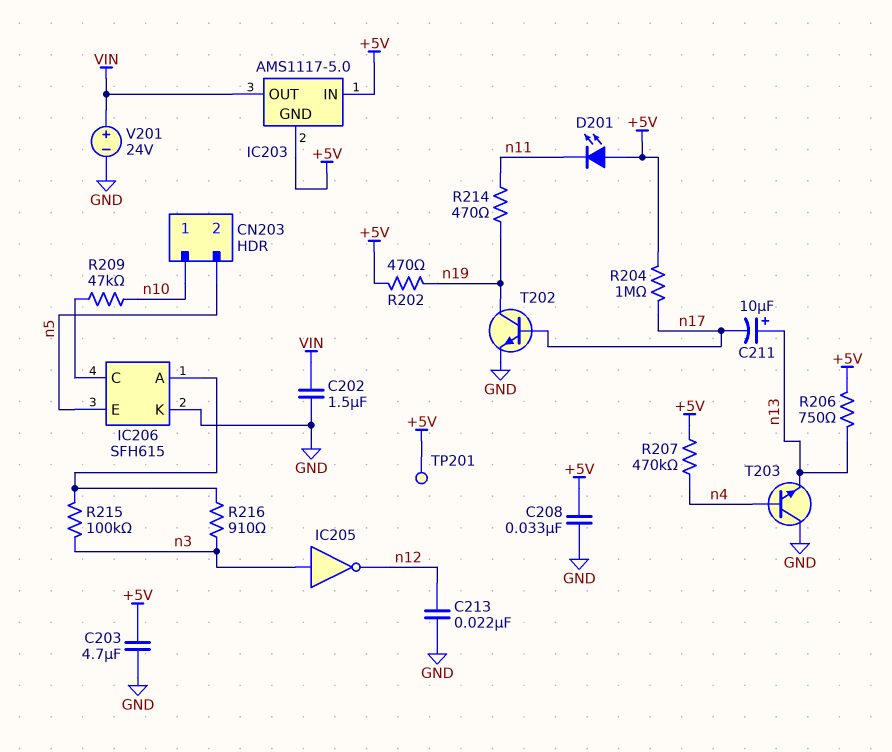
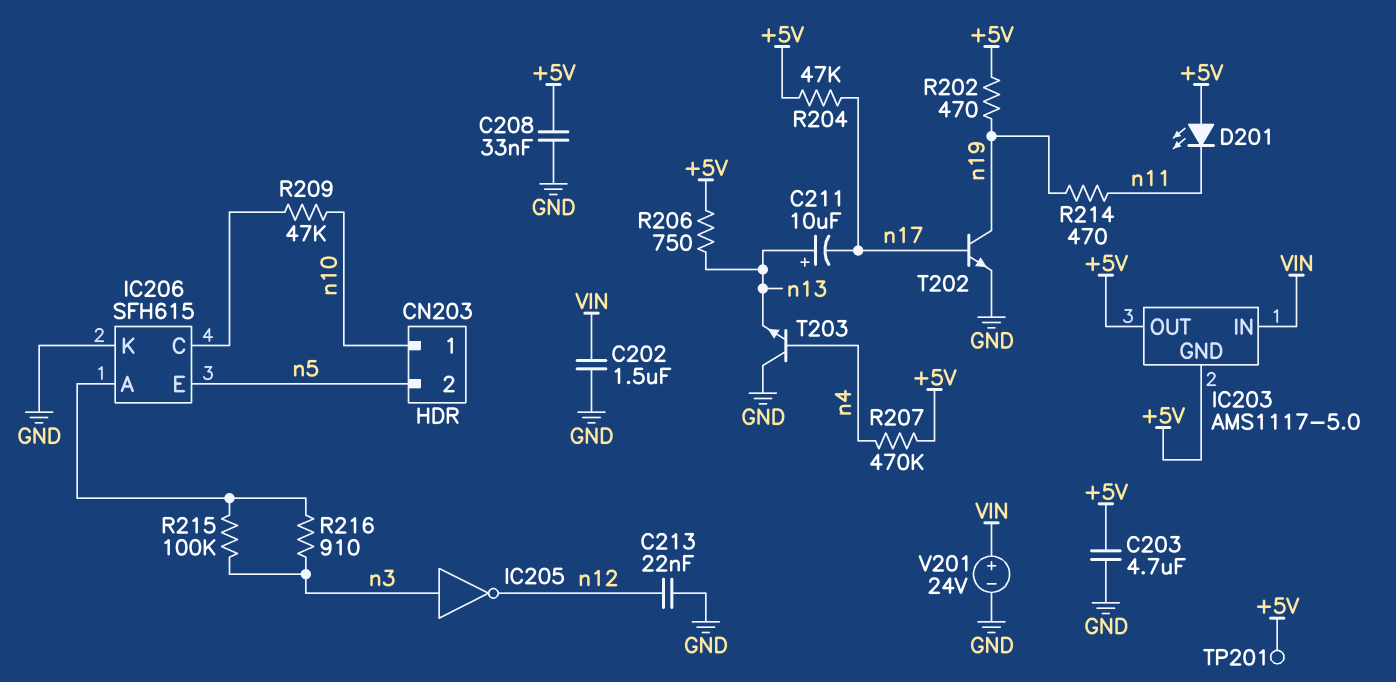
IC203 pin IN: +5V -> VIN
IC203 pin OUT: VIN -> +5V
R204: 1M (+5V, n17) -> 47k (+5V, n17)

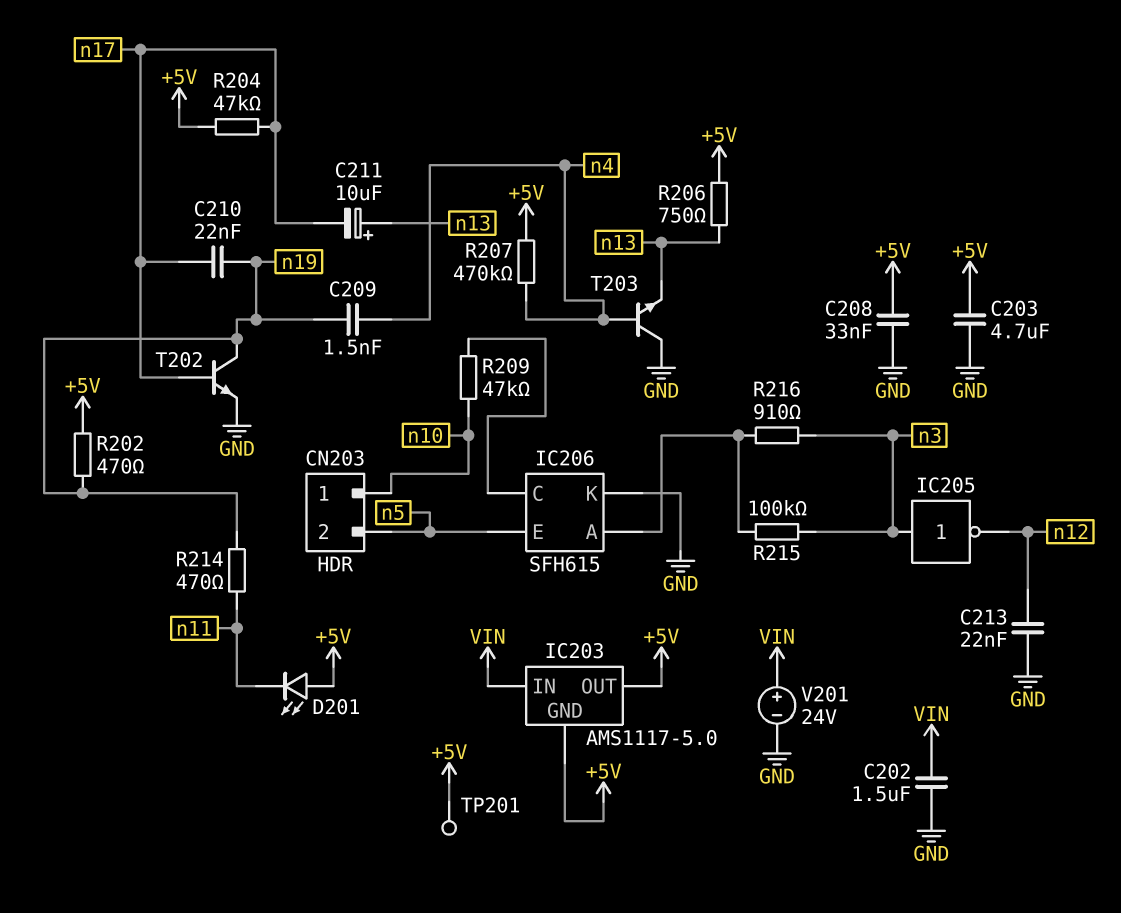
C209: none -> 1.5nF (n4, n19)
C210: none -> 22nF (n17, n19)

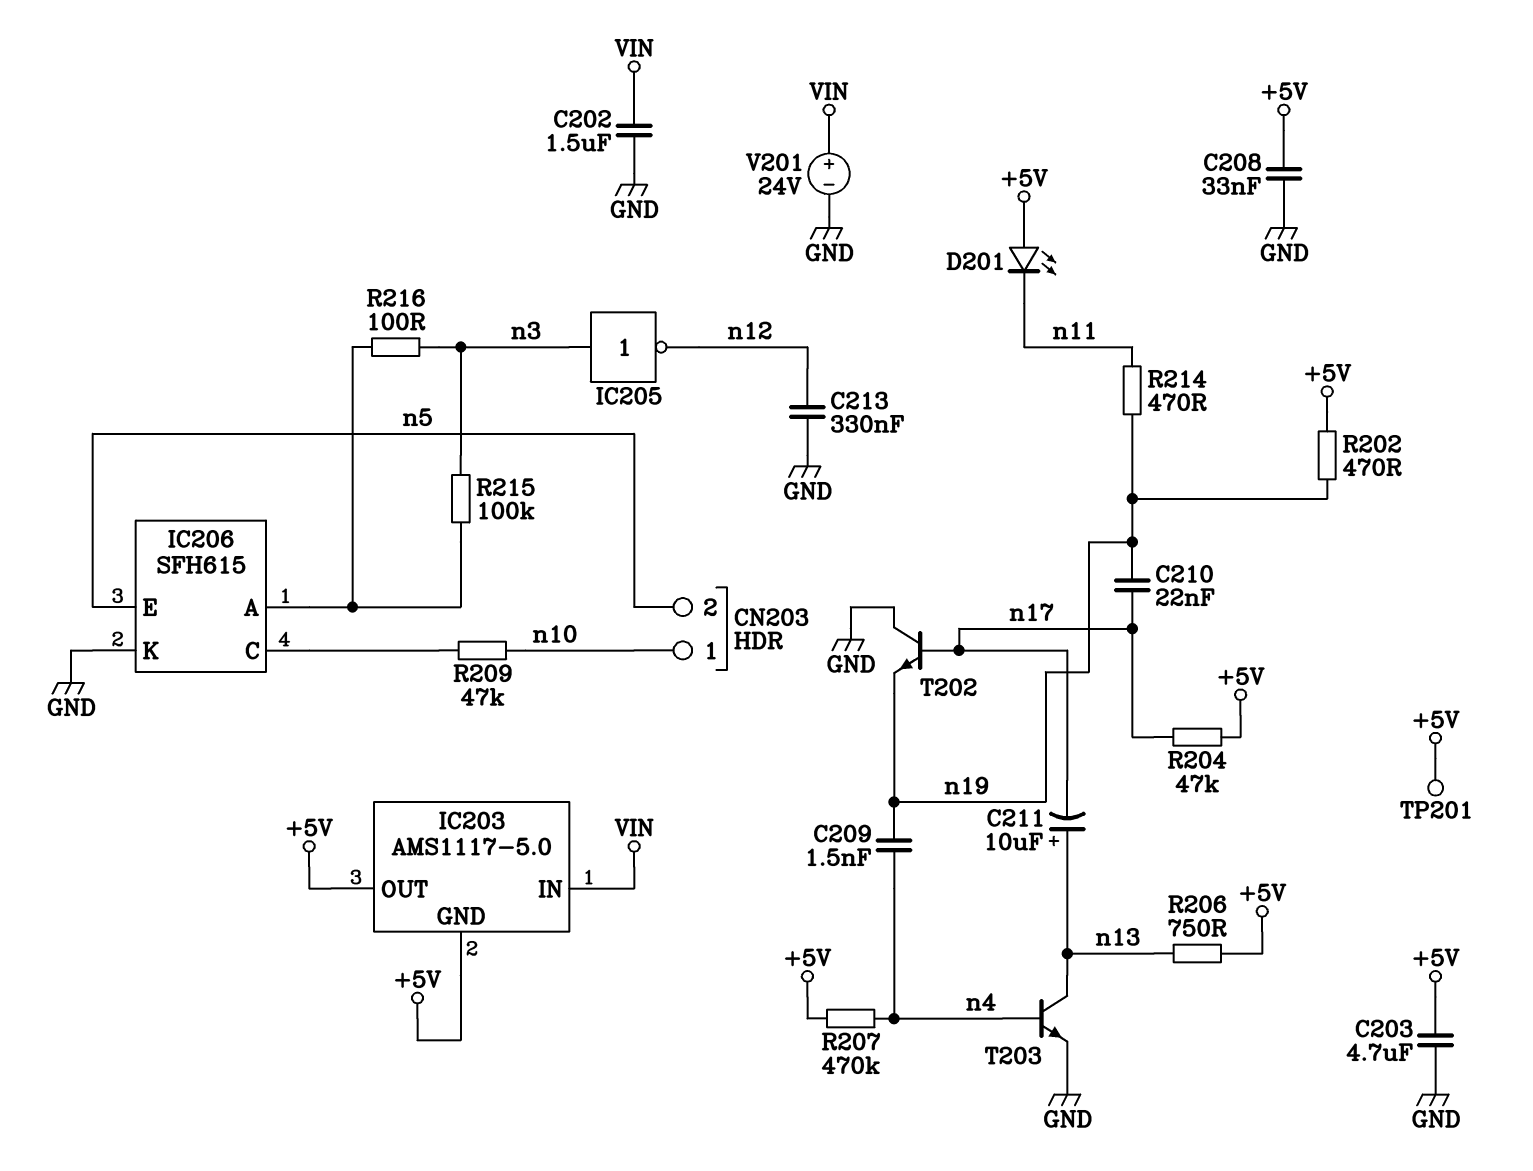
C213: 22nF (GND, n12) -> 330nF (GND, n12)
R216: 910 (IC206/A, n3) -> 100 (IC206/A, n3)
T202: NPN (B n17, C n19, E GND) -> NPN (B n17, C GND, E n19)
T203: NPN (B n4, C GND, E n13) -> NPN (B n4, C n13, E GND)

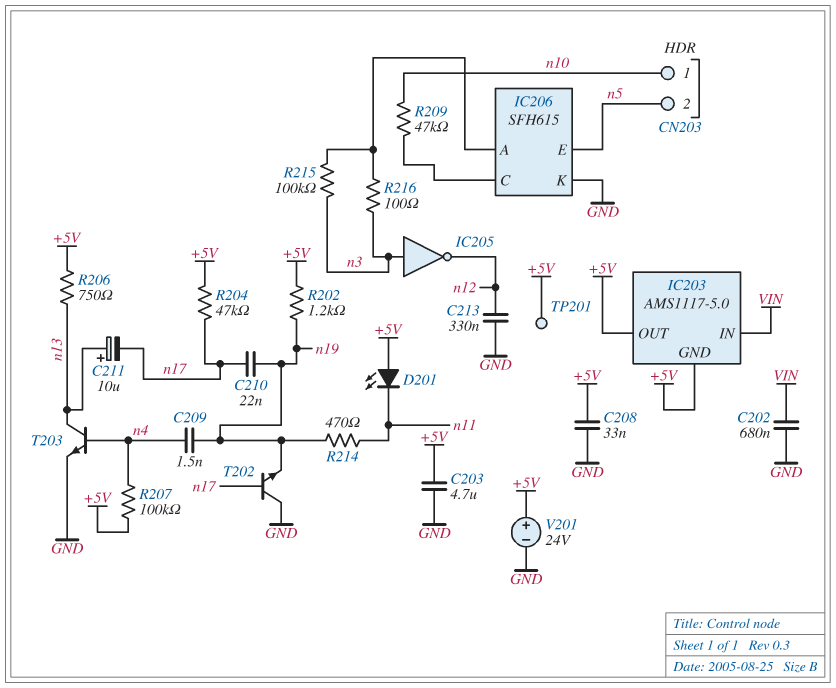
C202: 1.5uF (GND, VIN) -> 680nF (GND, VIN)
R202: 470 (+5V, n19) -> 1.2k (+5V, n19)
R207: 470k (+5V, n4) -> 100k (+5V, n4)
V201: 24V (plus VIN, minus GND) -> 24V (plus +5V, minus GND)

